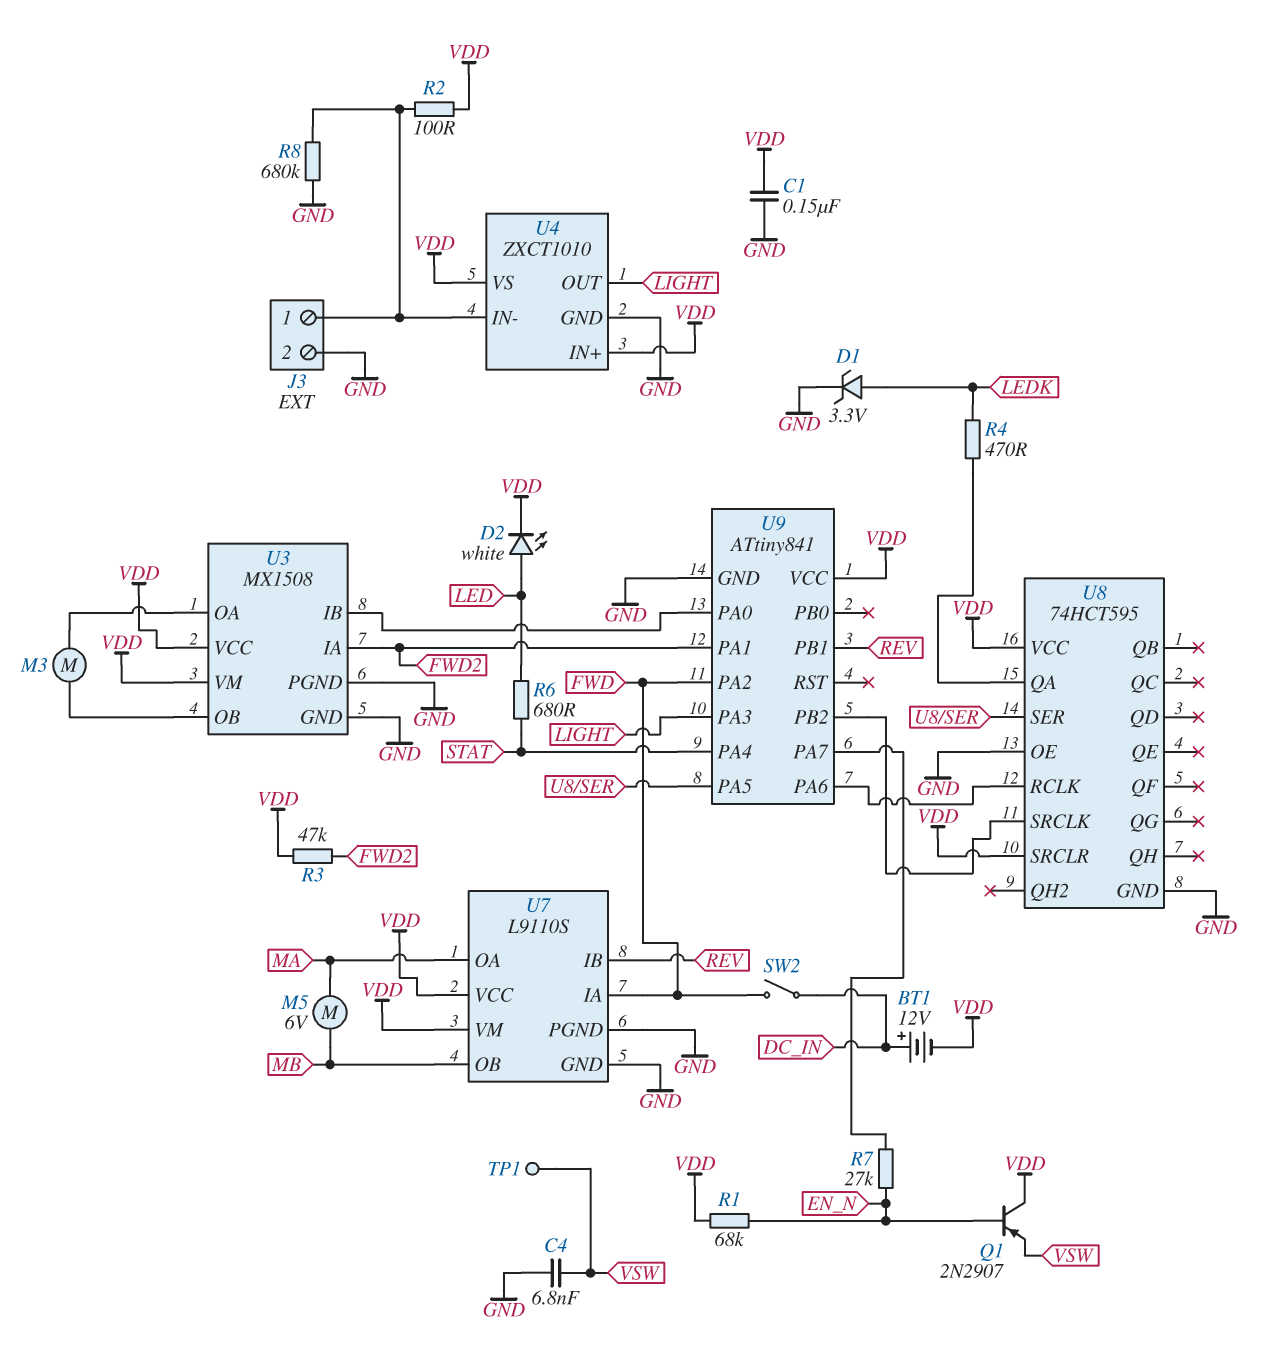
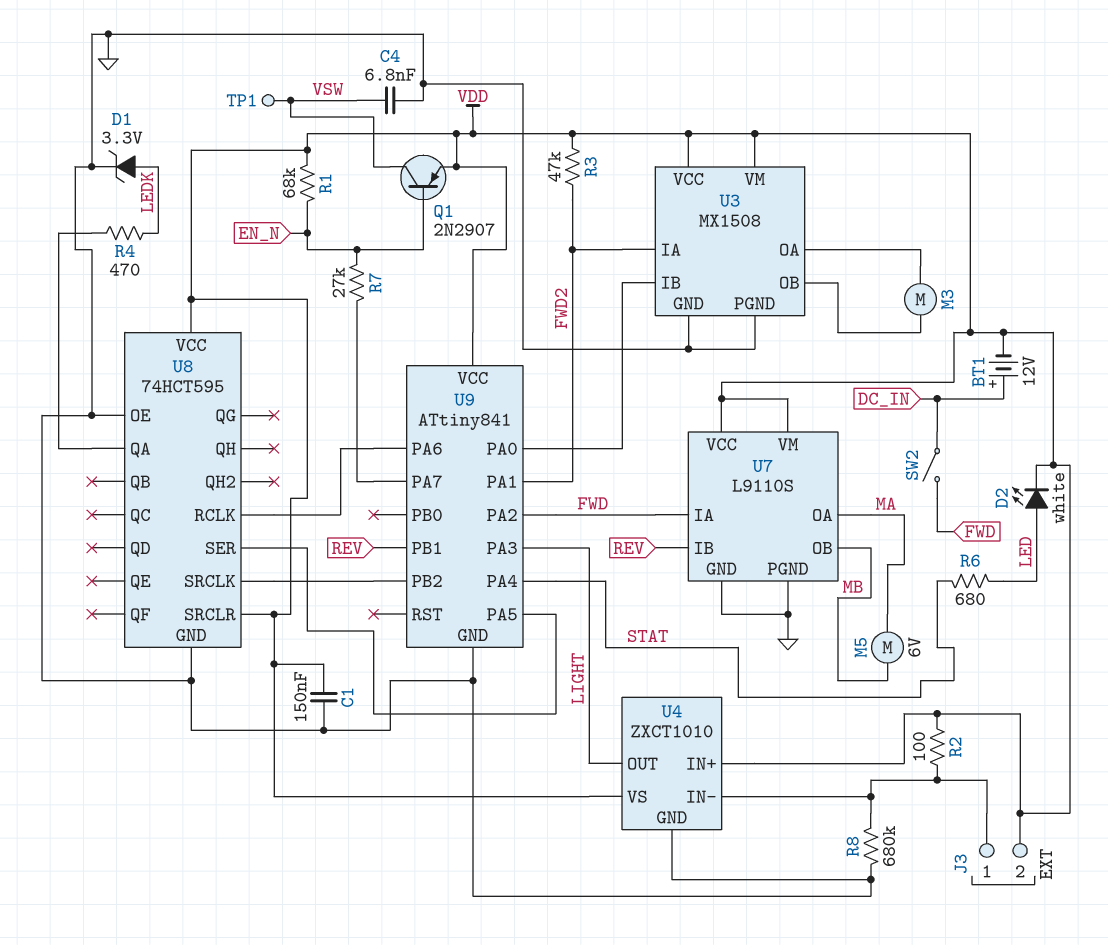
J3 pin 2: GND -> VDD
Q1: PNP 2N2907 (B EN_N, C VDD, E VSW) -> PNP 2N2907 (B EN_N, C VSW, E VDD)

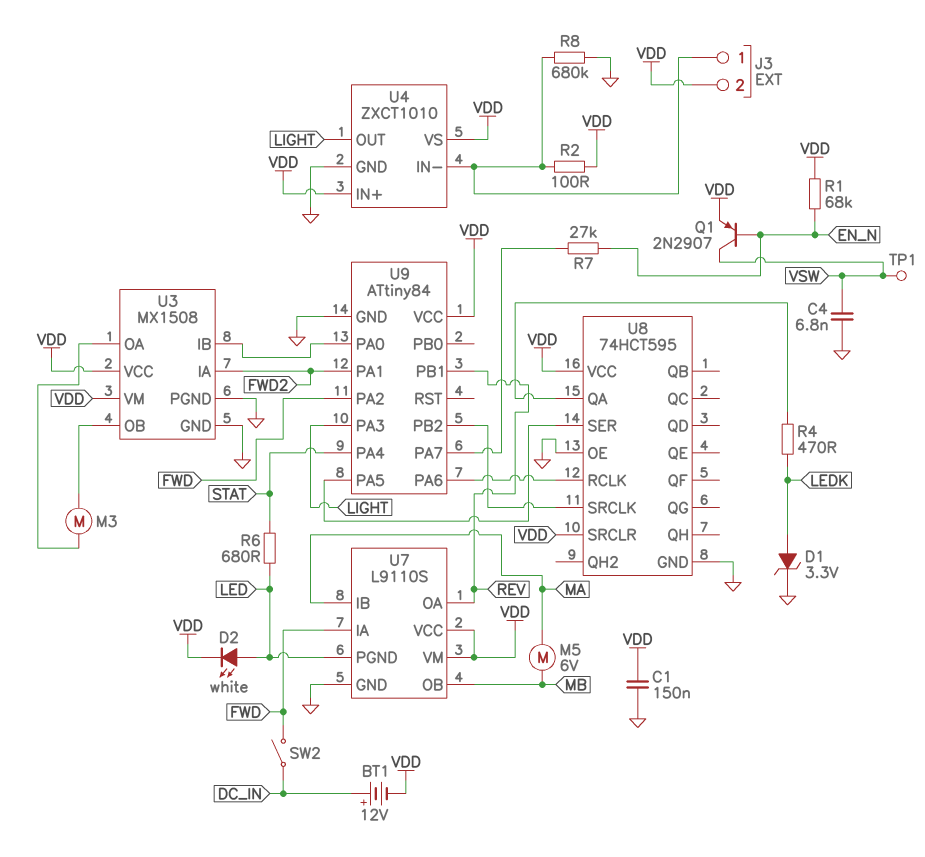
R3: 47k (FWD2, VDD) -> none
U7 pin IB: REV -> MA
U7 pin OA: MA -> REV
U7 pin PGND: GND -> LED
U9: ATtiny841 -> ATtiny84

